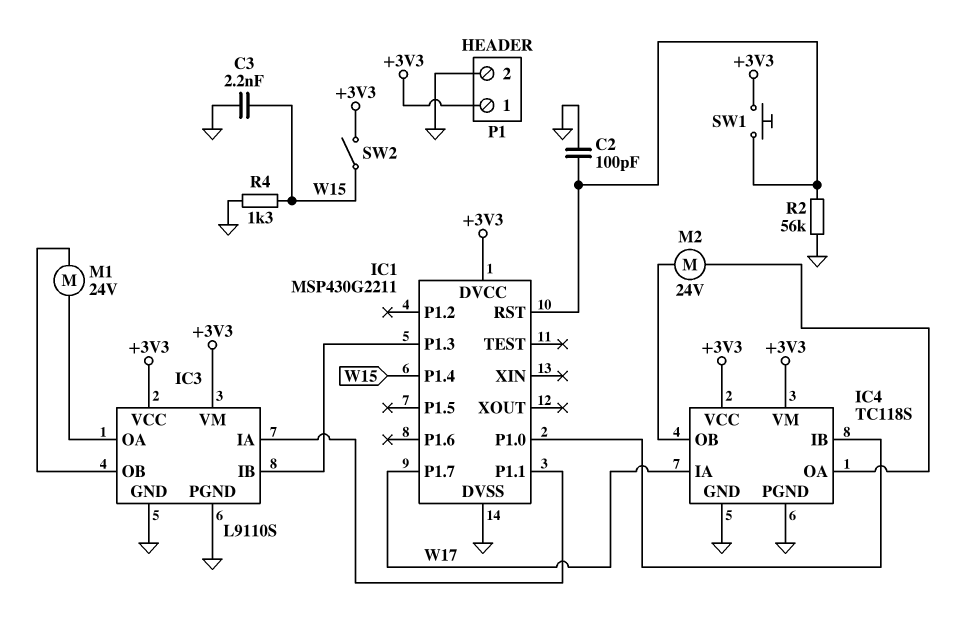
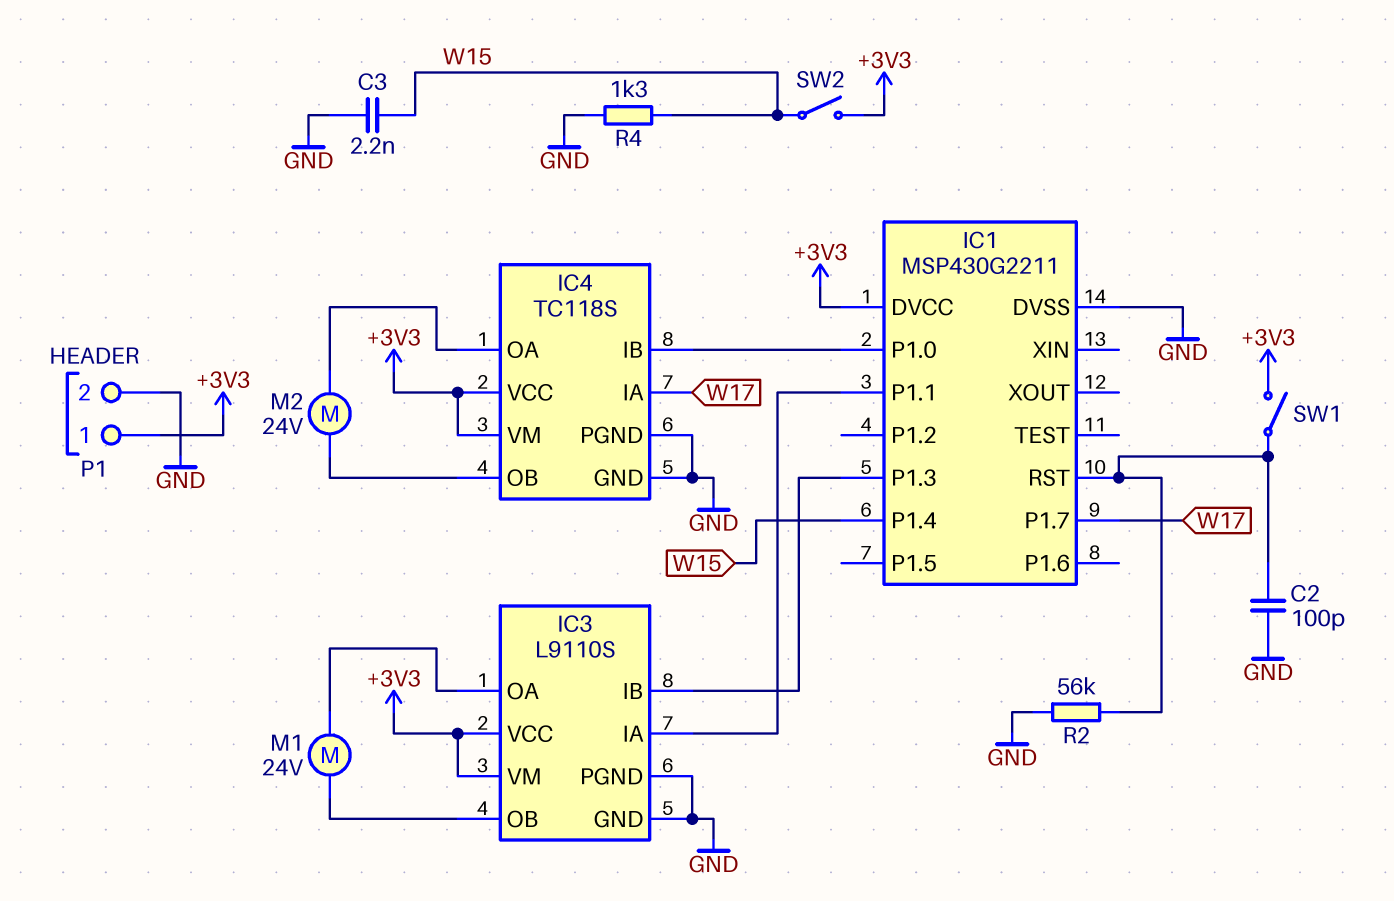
SW1: button (+3V3, IC1/RST) -> switch (+3V3, IC1/RST)

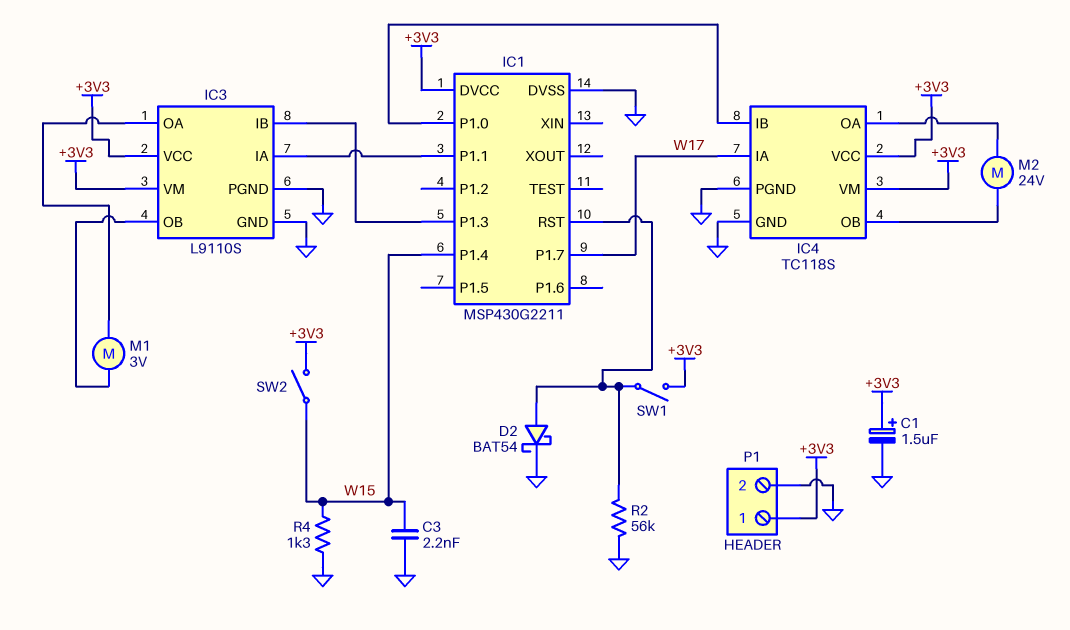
C1: none -> 1.5uF (plus +3V3, minus GND)
C2: 100pF (GND, IC1/RST) -> none
D2: none -> schottky BAT54 (A IC1/RST, K GND)
M1: motor 24V (IC3/OA, IC3/OB) -> motor 3V (IC3/OA, IC3/OB)

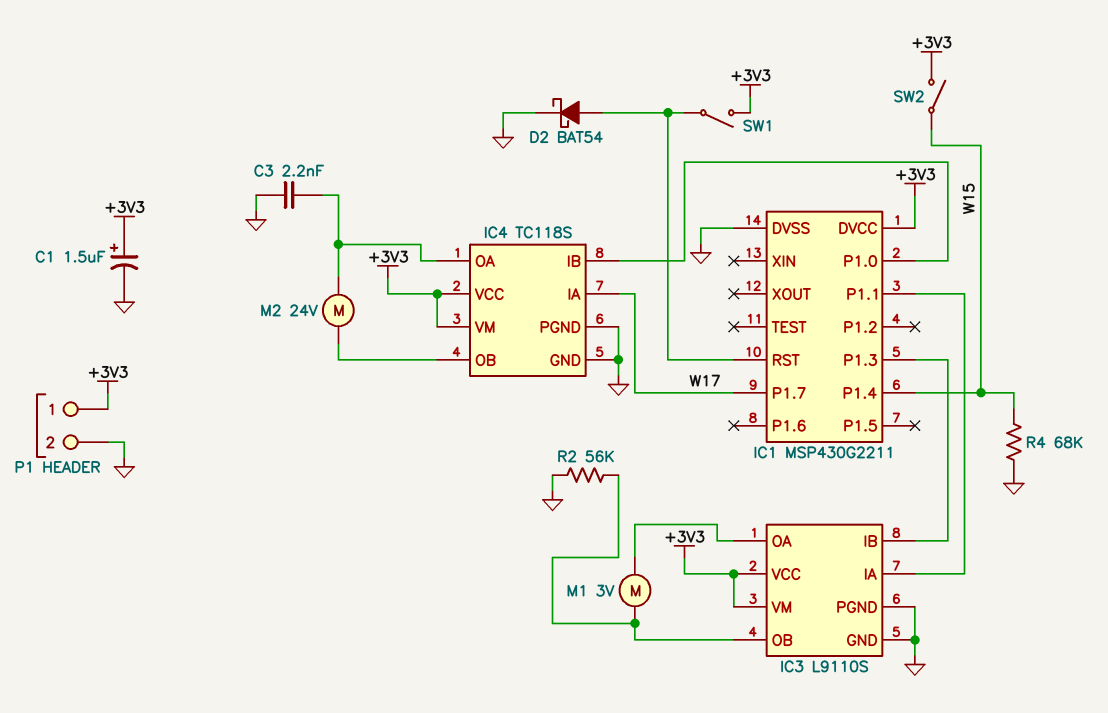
C3: 2.2nF (GND, W15) -> 2.2nF (GND, IC4/OA)
R2: 56k (GND, IC1/RST) -> 56k (GND, IC3/OB)
R4: 1.3k (GND, W15) -> 68k (GND, W15)

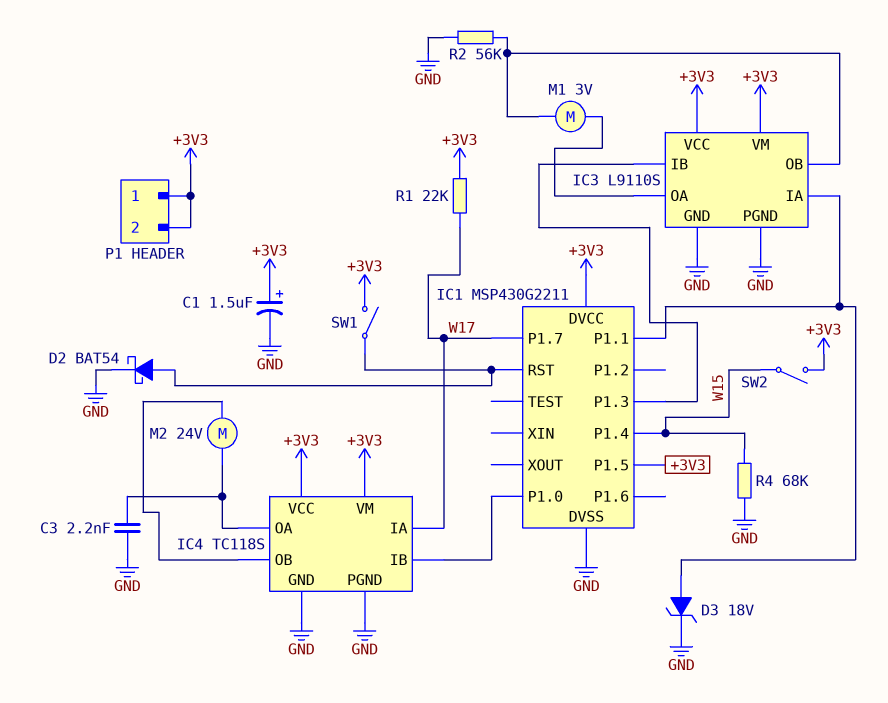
D3: none -> zener 18V (A IC1/P1.1, K GND)
IC1 pin P1.5: none -> +3V3
P1 pin 2: GND -> +3V3
R1: none -> 22k (+3V3, W17)

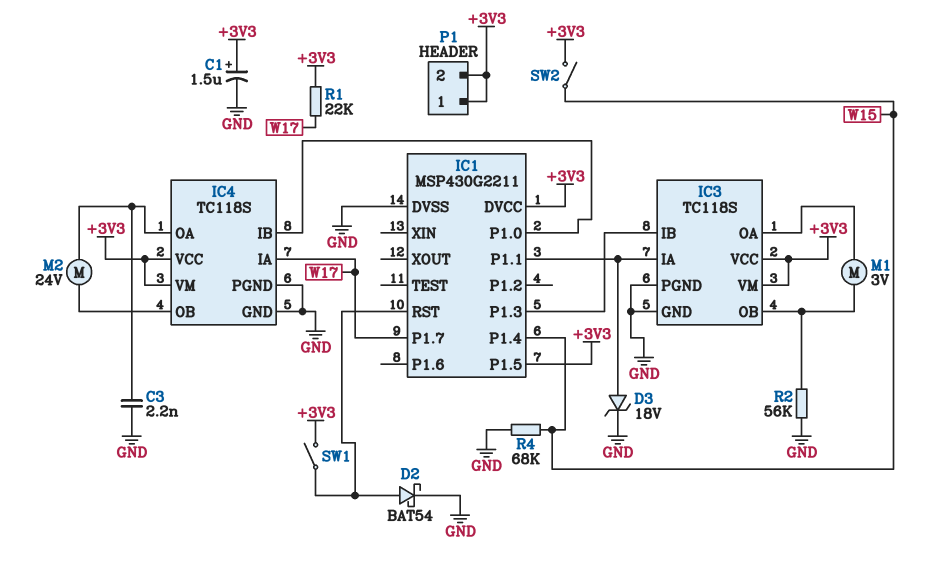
IC3: L9110S -> TC118S

